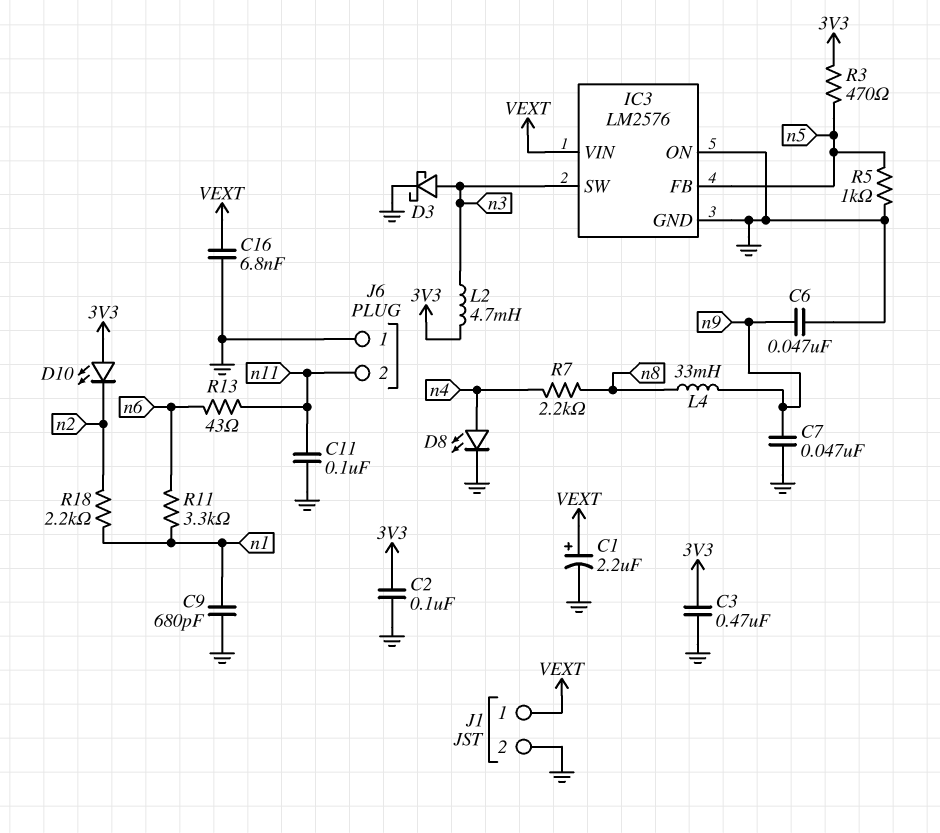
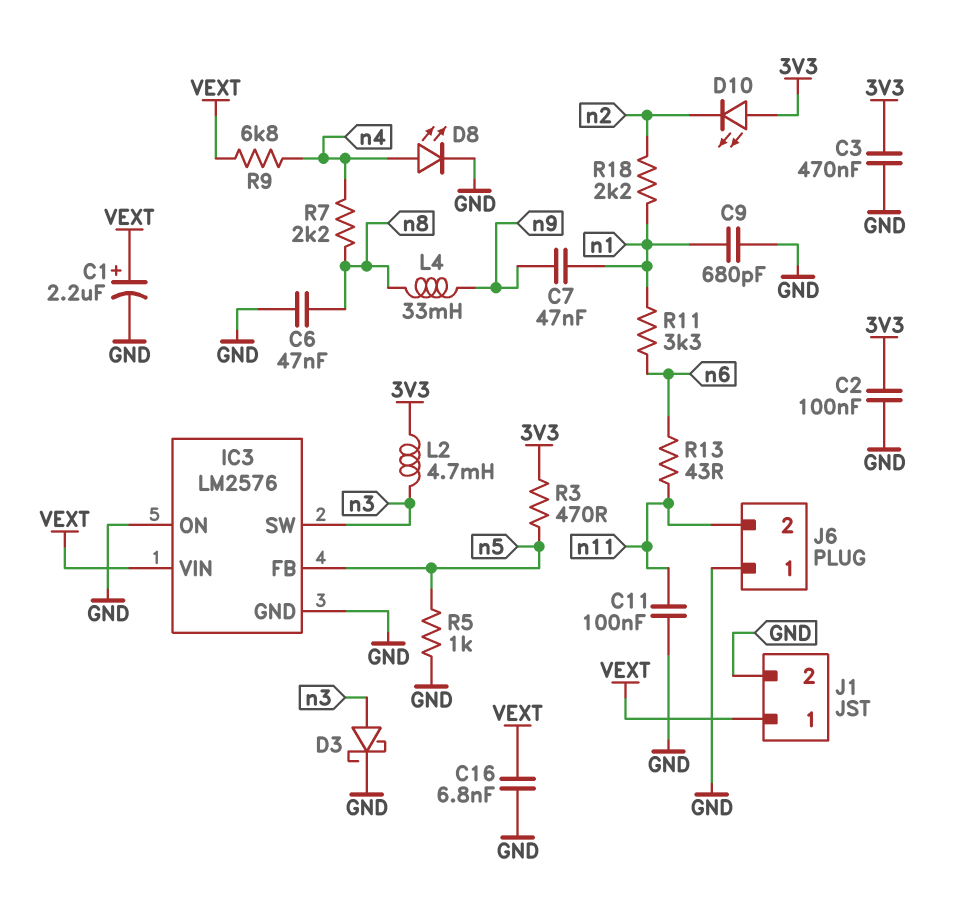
C6: 47nF (GND, n9) -> 47nF (GND, n8)
C7: 47nF (GND, n9) -> 47nF (n1, n9)
R9: none -> 6.8k (VEXT, n4)

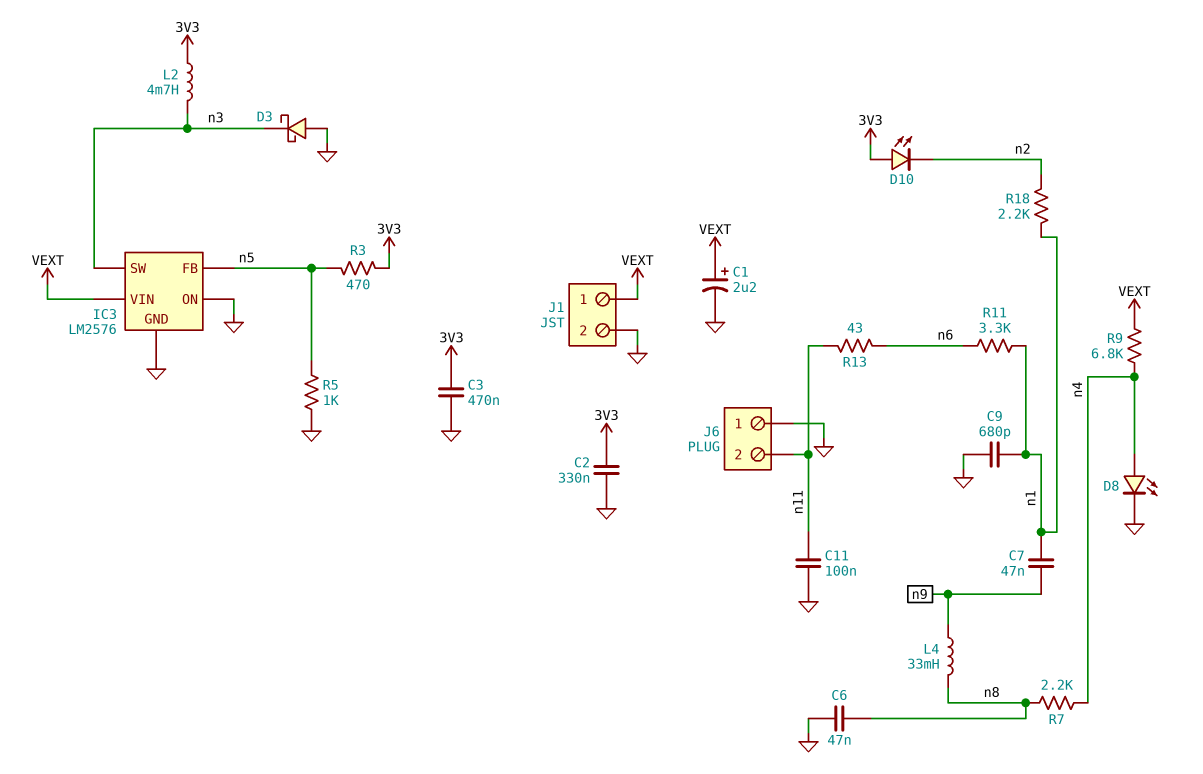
C2: 100nF (3V3, GND) -> 330nF (3V3, GND)
C16: 6.8nF (GND, VEXT) -> none
D3: schottky (A n3, K GND) -> schottky (A GND, K n3)

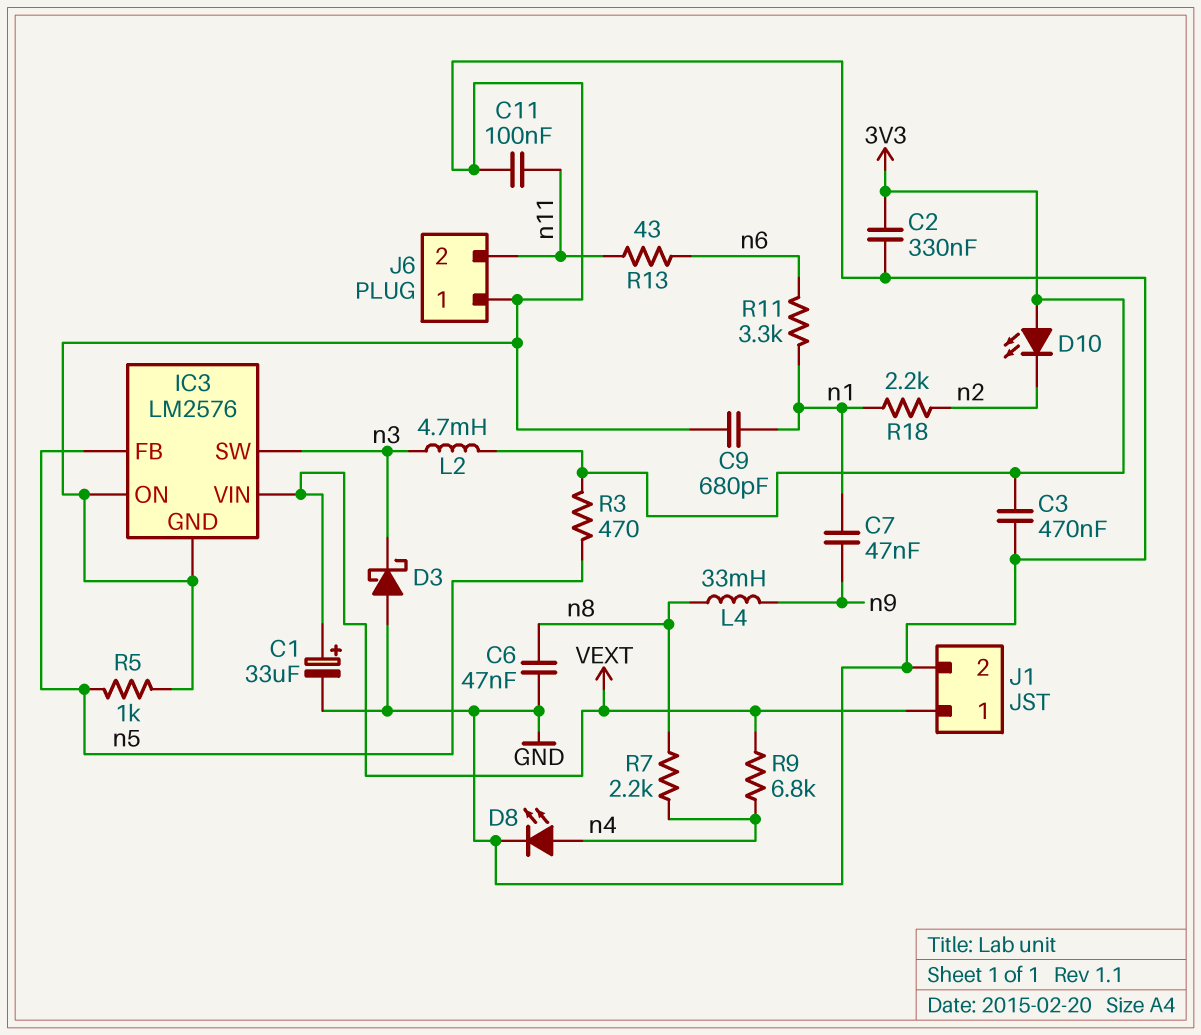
C1: 2.2uF (plus VEXT, minus GND) -> 33uF (plus VEXT, minus GND)

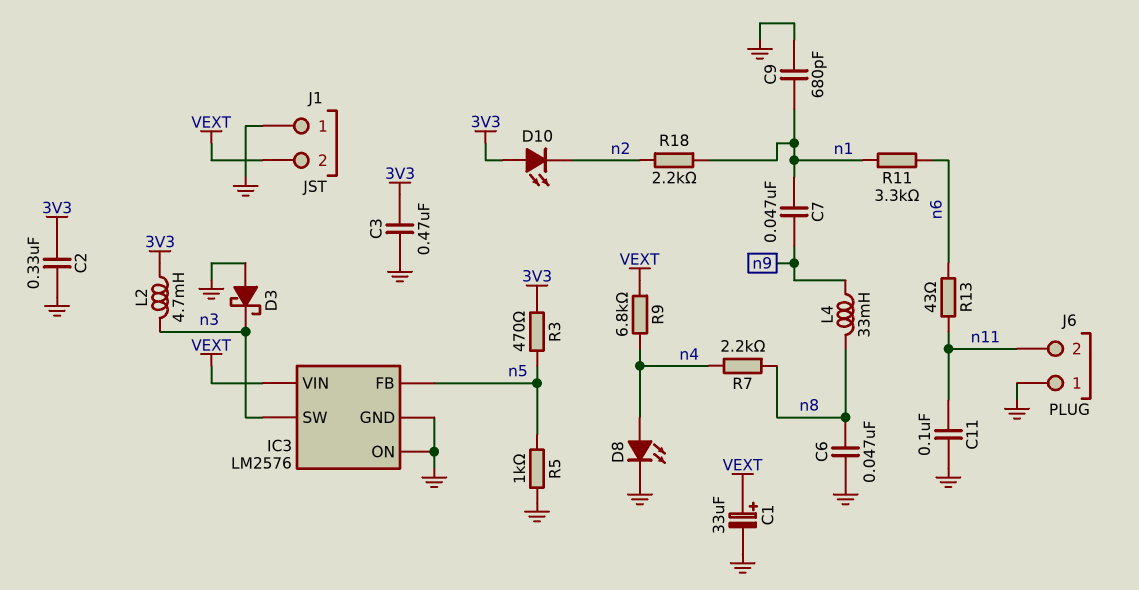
J1 pin 1: VEXT -> GND
J1 pin 2: GND -> VEXT

